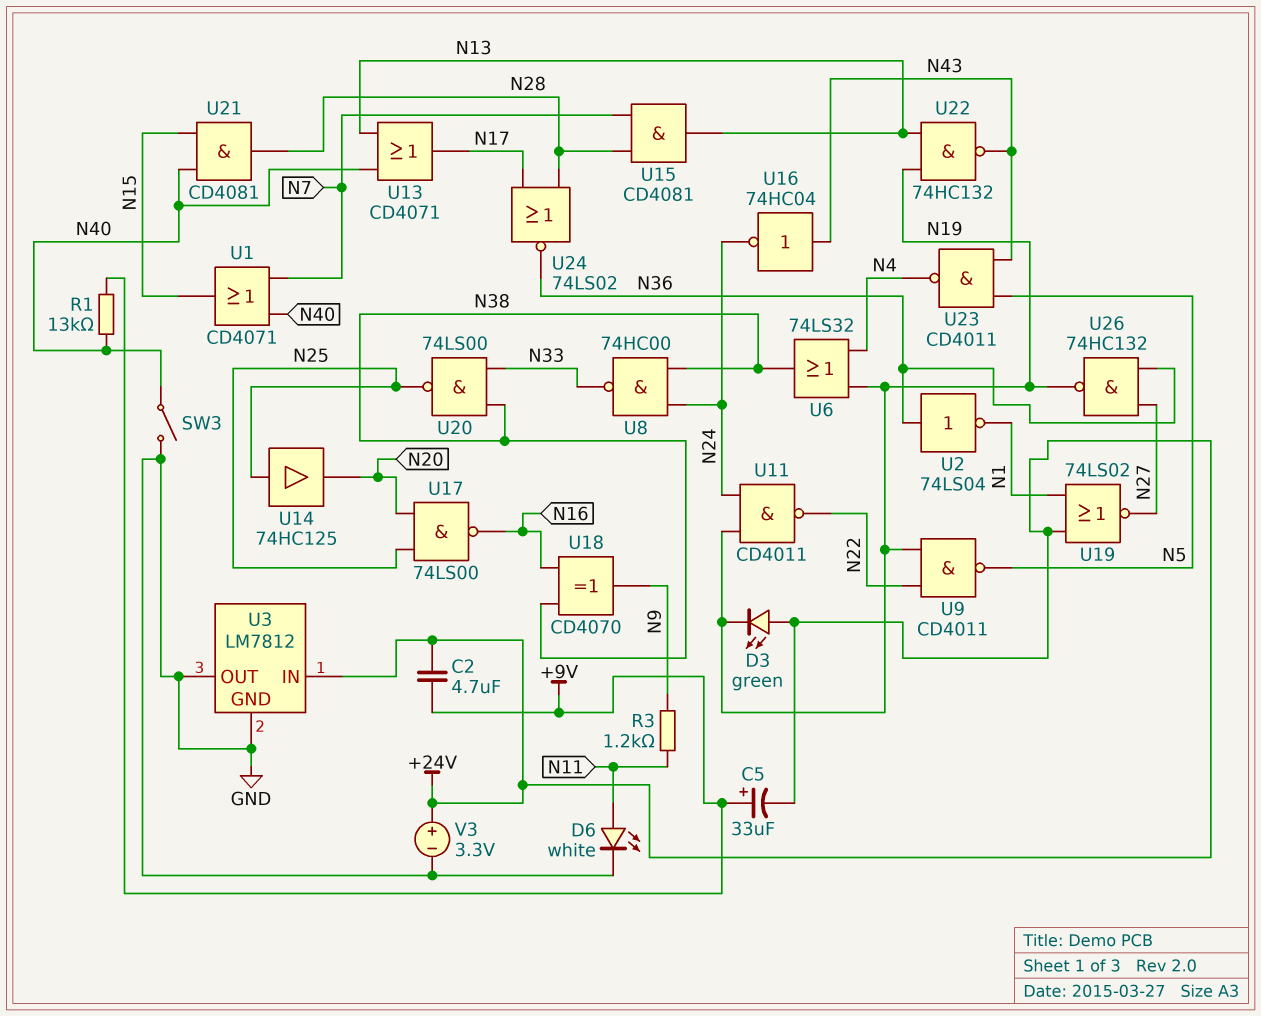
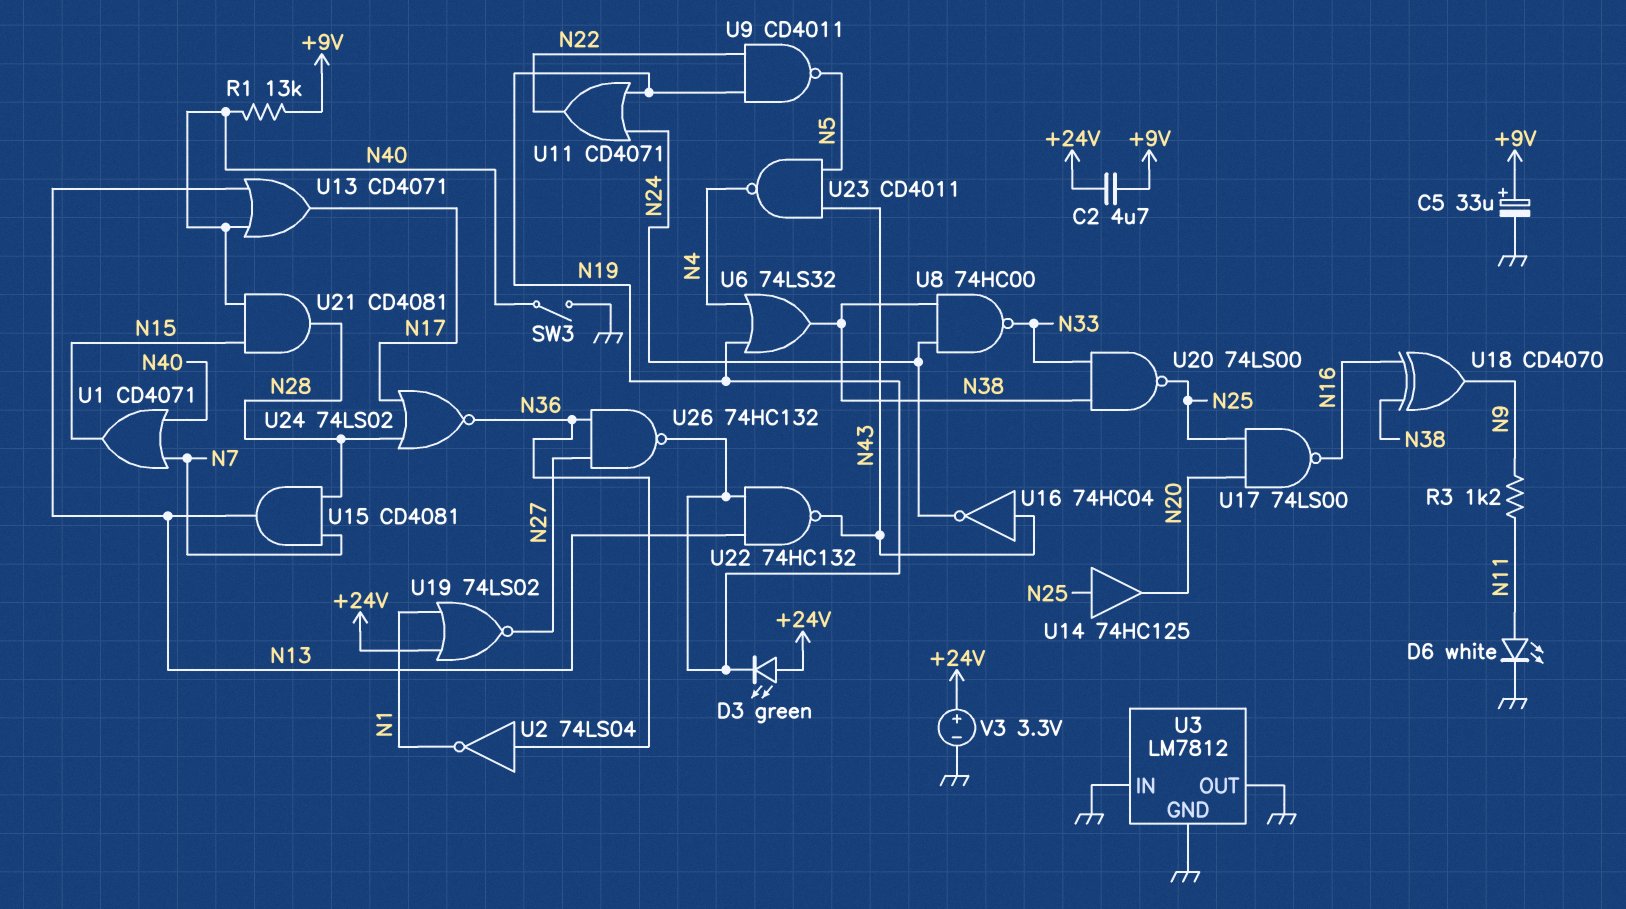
C5: 33uF (plus +9V, minus +24V) -> 33uF (plus +9V, minus GND)
U3 pin IN: +24V -> GND
U11: NAND CD4011 (in N19, in N24, out N22) -> OR CD4071 (in N19, in N24, out N22)

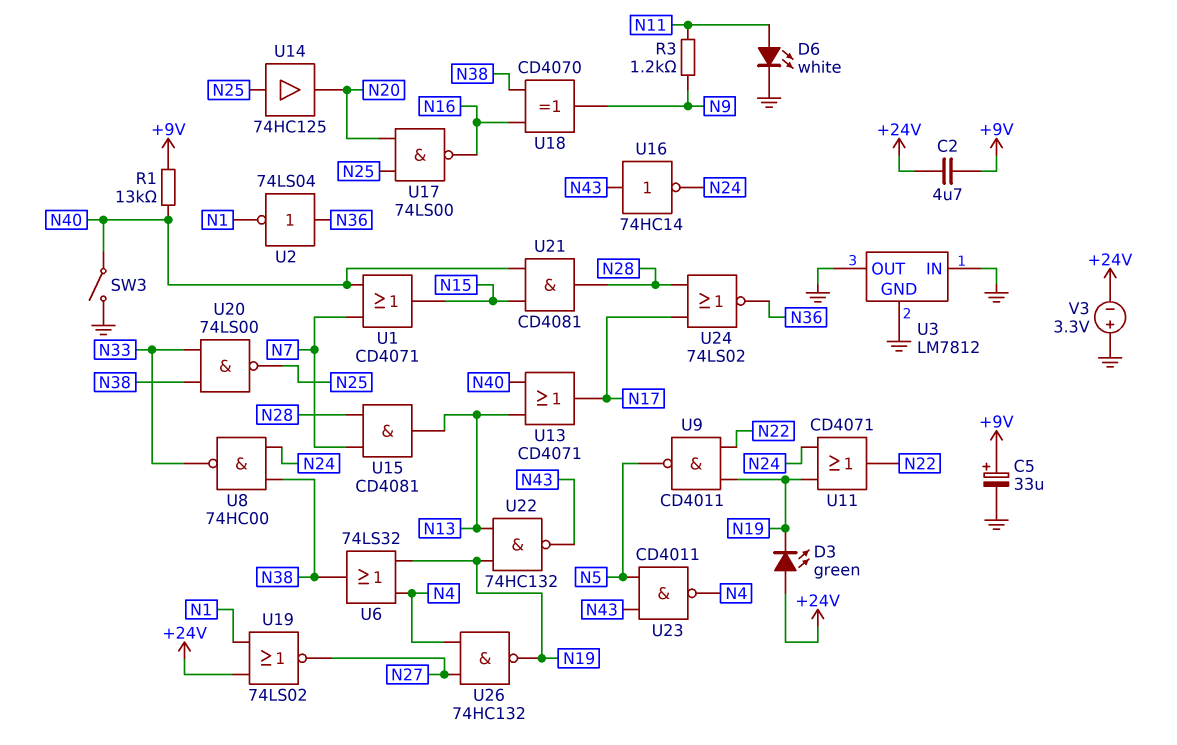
U16: NOT 74HC04 (in N43, out N24) -> NOT 74HC14 (in N43, out N24)
U26: NAND 74HC132 (in N27, in N36, out N19) -> NAND 74HC132 (in N4, in N27, out N19)
V3: 3.3V (plus +24V, minus GND) -> 3.3V (plus GND, minus +24V)

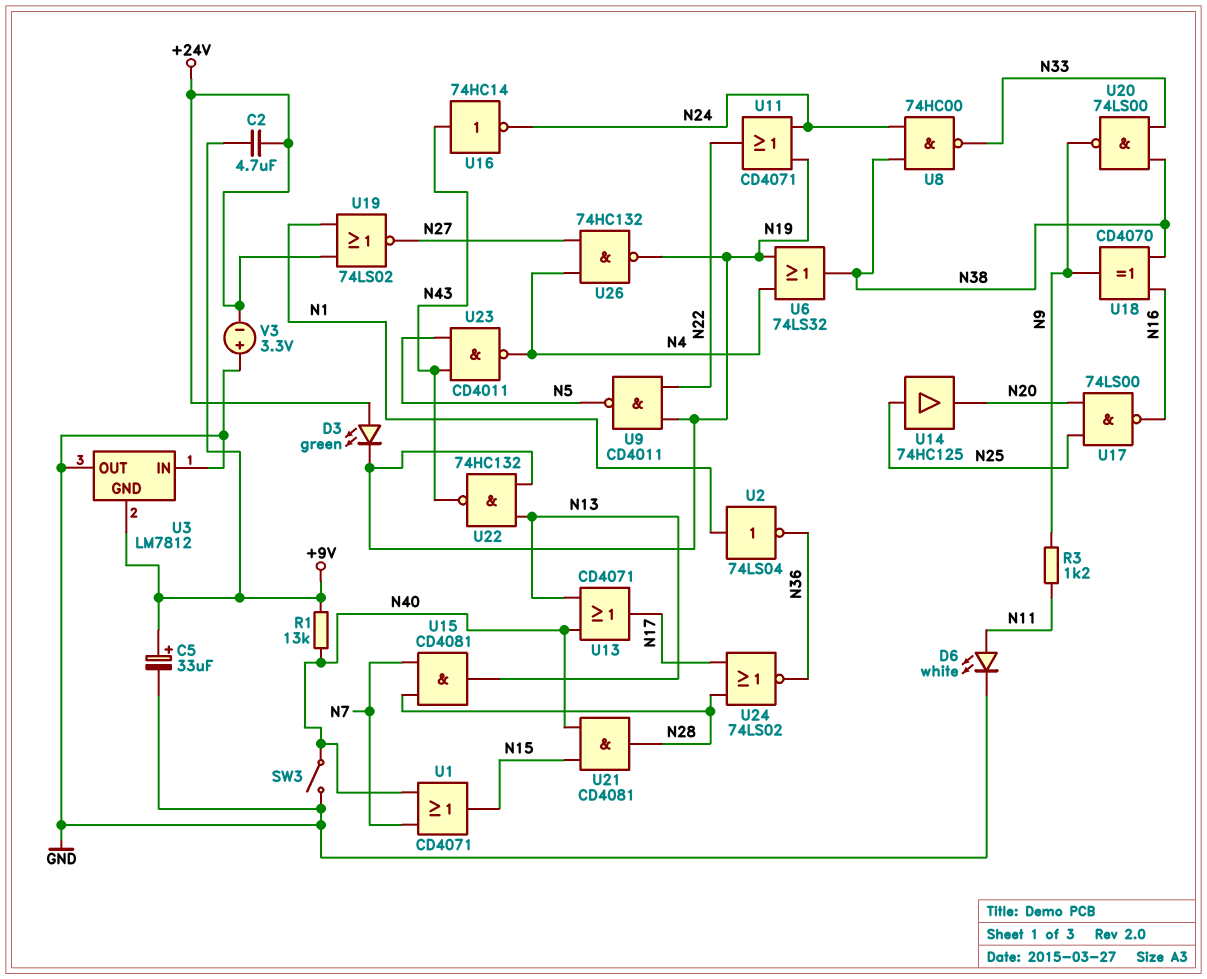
U2: NOT 74LS04 (in N36, out N1) -> NOT 74LS04 (in N1, out N36)
U3 pin GND: GND -> +9V
U20: NAND 74LS00 (in N33, in N38, out N25) -> NAND 74LS00 (in N33, in N38, out N9)

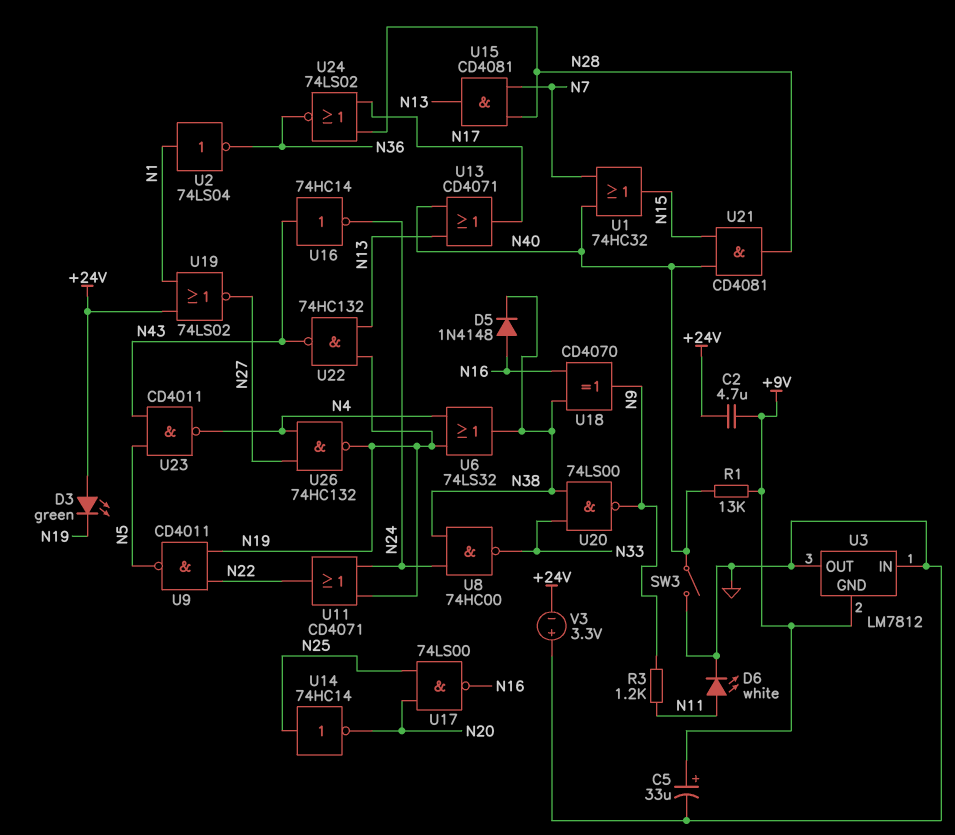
D5: none -> diode 1N4148 (A N16, K N38)
U1: OR CD4071 (in N7, in N40, out N15) -> OR 74HC32 (in N7, in N40, out N15)
U14: buffer 74HC125 (in N25, out N20) -> NOT 74HC14 (in N25, out N20)

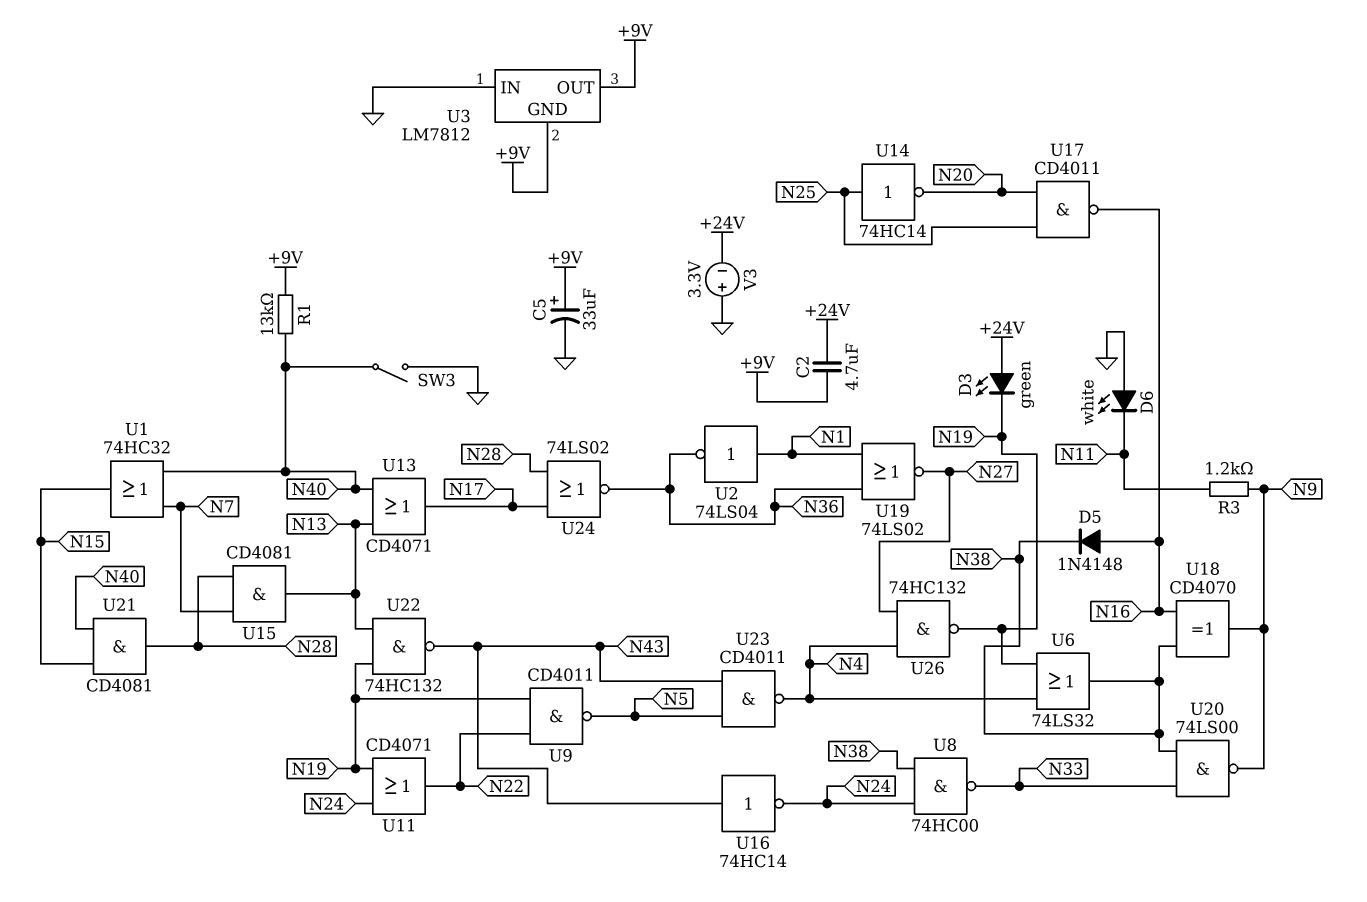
D6: LED white (A N11, K GND) -> LED white (A GND, K N11)
U3 pin OUT: GND -> +9V
U17: NAND 74LS00 (in N20, in N25, out N16) -> NAND CD4011 (in N20, in N25, out N16)
U19: NOR 74LS02 (in +24V, in N1, out N27) -> NOR 74LS02 (in N1, in N36, out N27)

